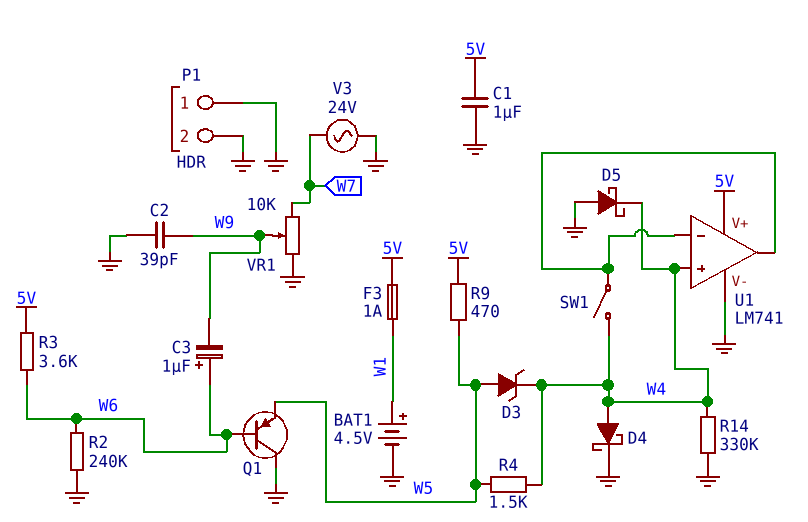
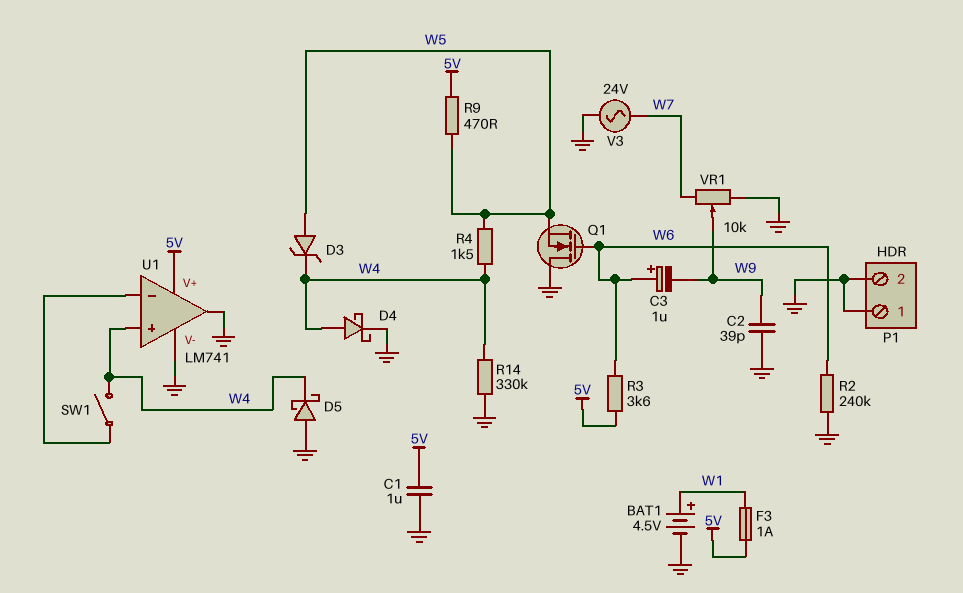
Q1: PNP (B W6, C GND, E W5) -> NMOS (G W6, D GND, S W5)
U1 pin out: U1/in- -> GND

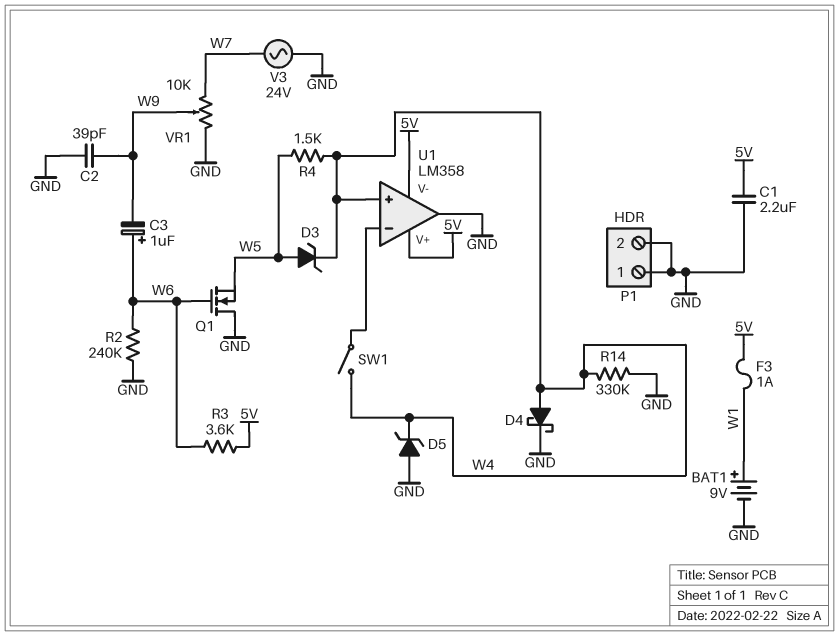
BAT1: 4.5V (plus W1, minus GND) -> 9V (plus W1, minus GND)
C1: 1uF (5V, GND) -> 2.2uF (5V, GND)
D5: schottky (A GND, K W4) -> zener (A GND, K W4)
R9: 470 (5V, W5) -> none
U1: LM741 -> LM358
U1 pin V-: GND -> 5V

